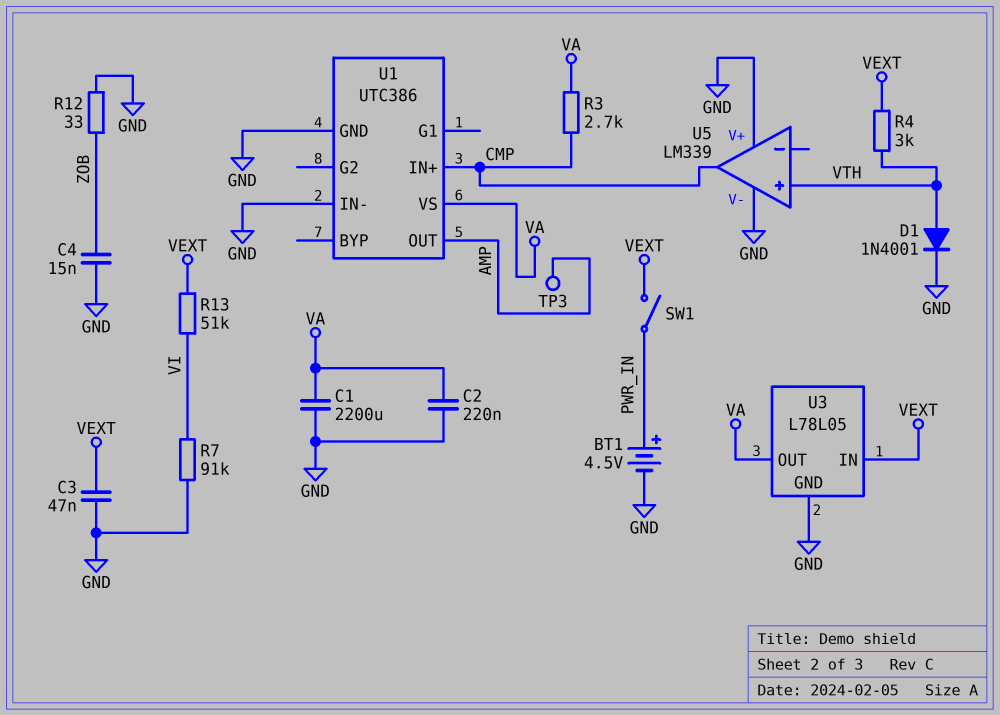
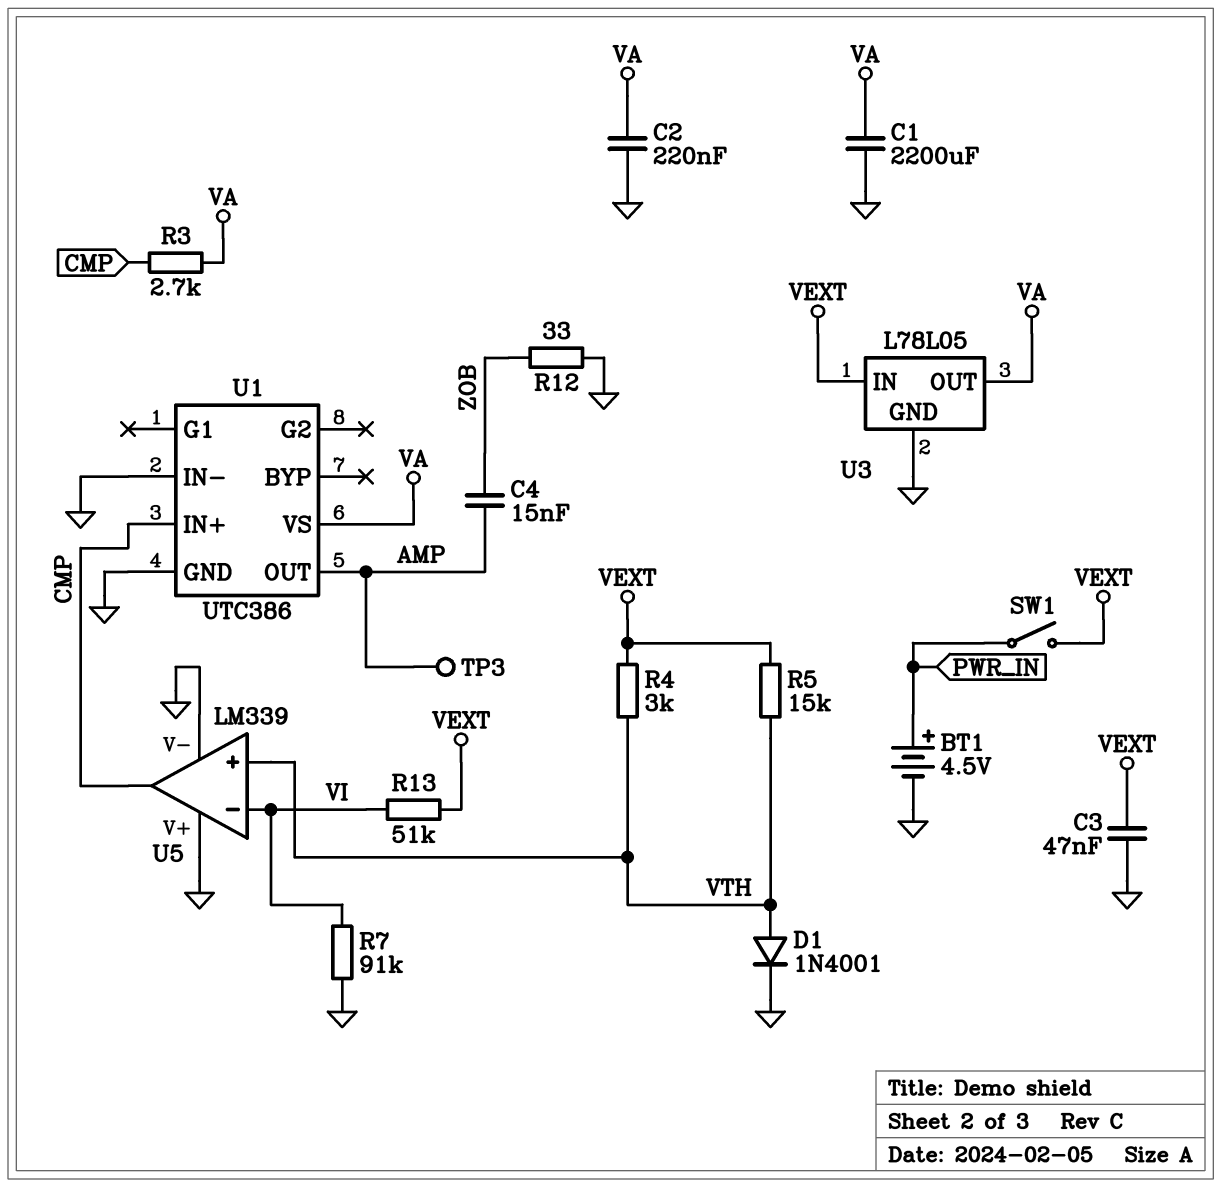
C4: 15nF (GND, ZOB) -> 15nF (AMP, ZOB)
R5: none -> 15k (VEXT, VTH)
U5 pin in-: none -> VI

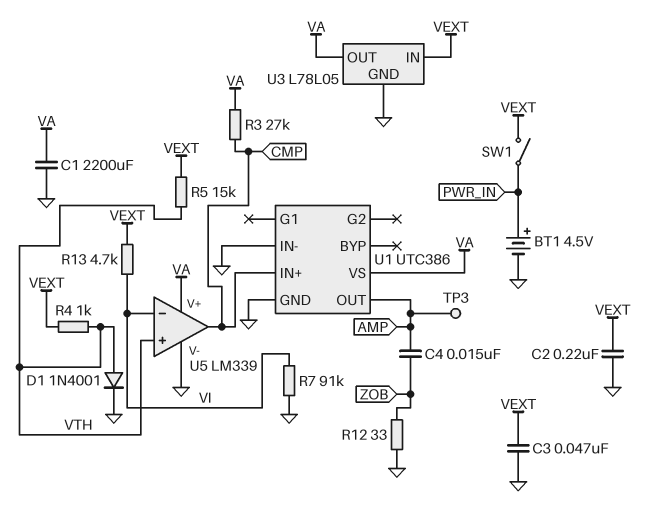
C2: 220nF (GND, VA) -> 220nF (GND, VEXT)
R3: 2.7k (CMP, VA) -> 27k (CMP, VA)
R4: 3k (VEXT, VTH) -> 1k (VEXT, VTH)
R13: 51k (VEXT, VI) -> 4.7k (VEXT, VI)
U5 pin V+: GND -> VA

